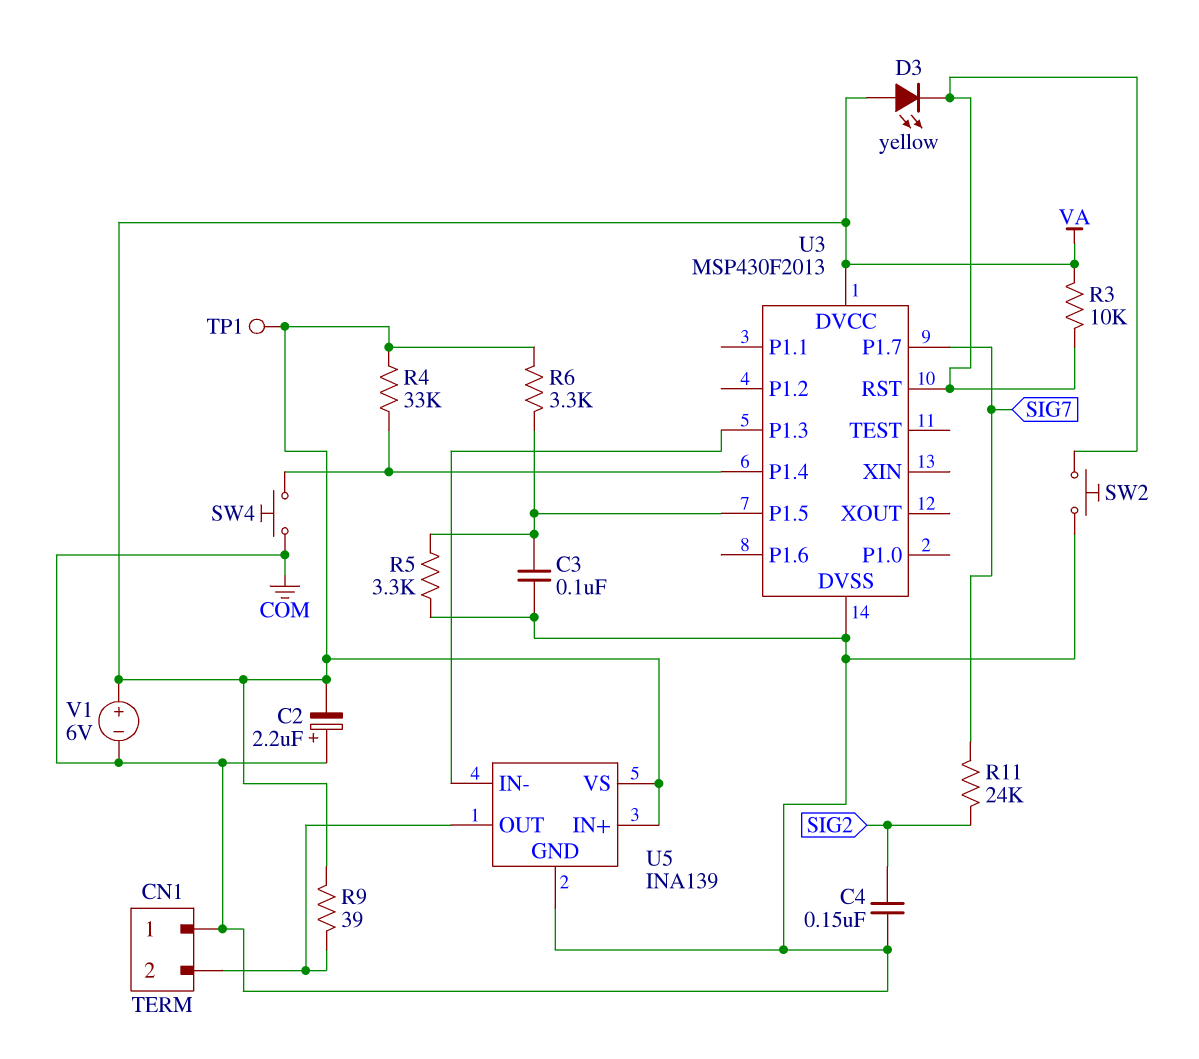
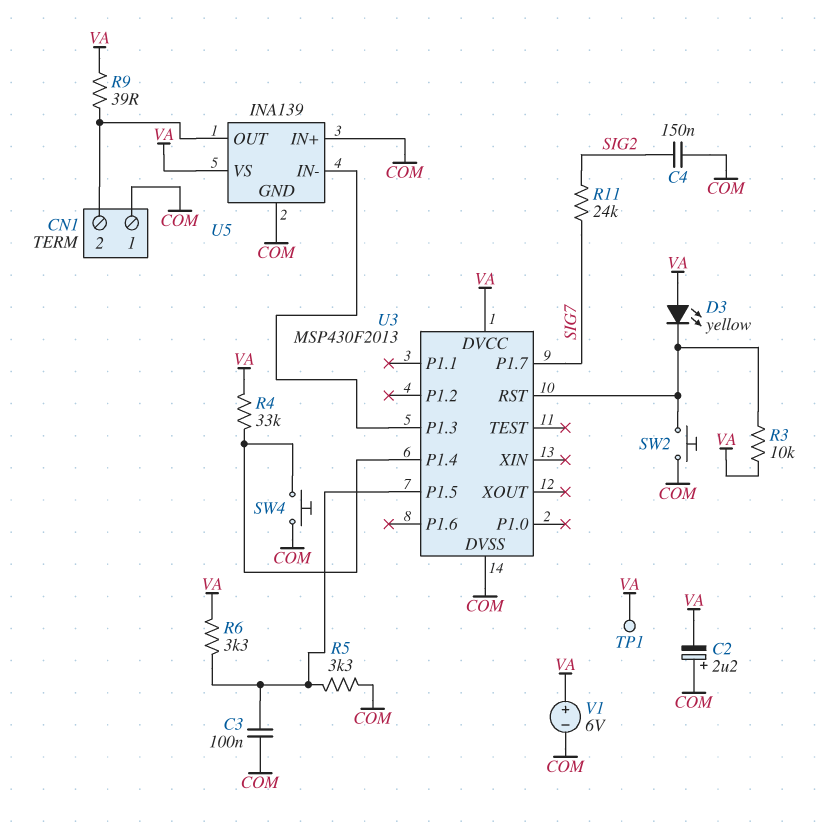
U5 pin IN+: VA -> COM

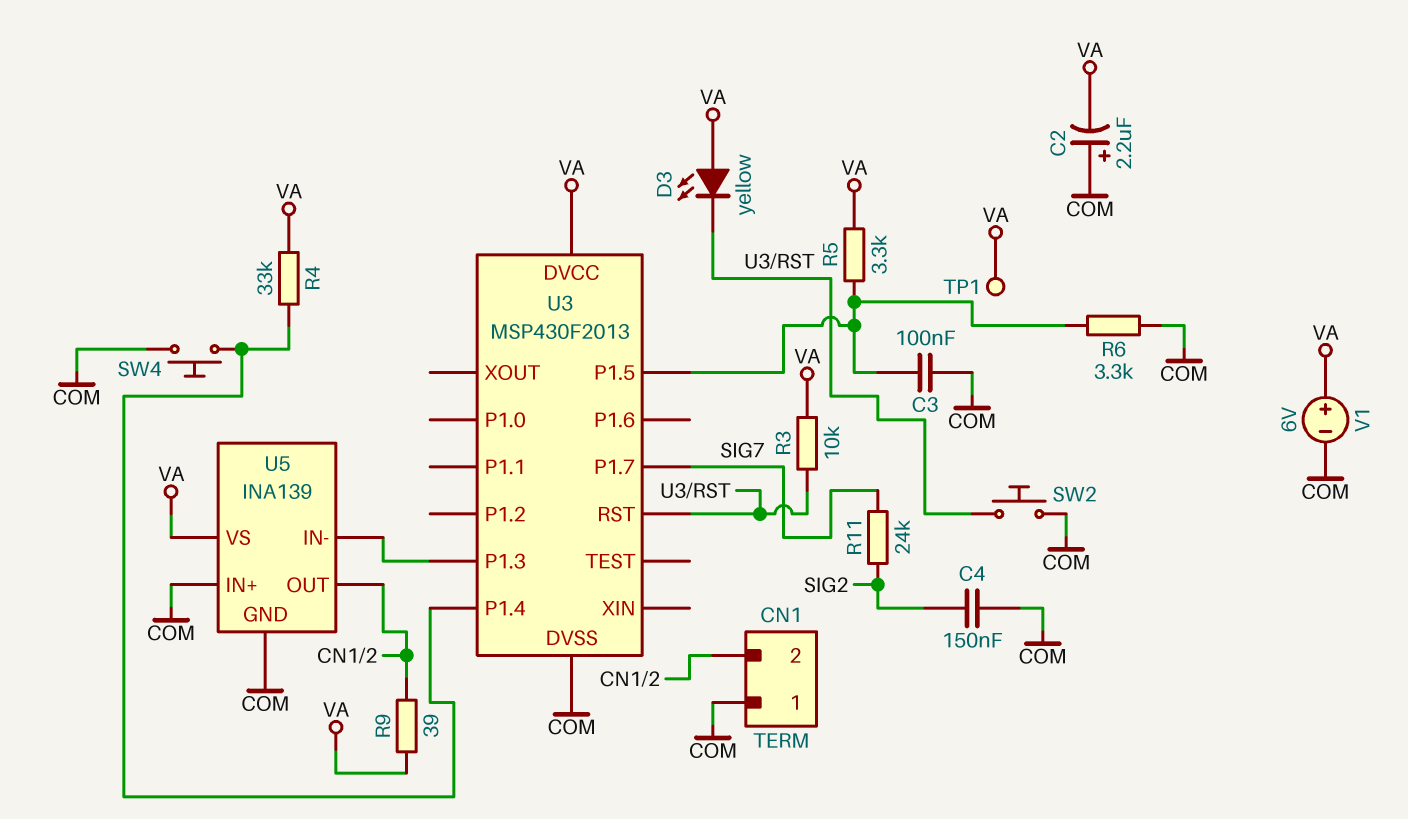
R5: 3.3k (COM, U3/P1.5) -> 3.3k (U3/P1.5, VA)
R6: 3.3k (U3/P1.5, VA) -> 3.3k (COM, U3/P1.5)

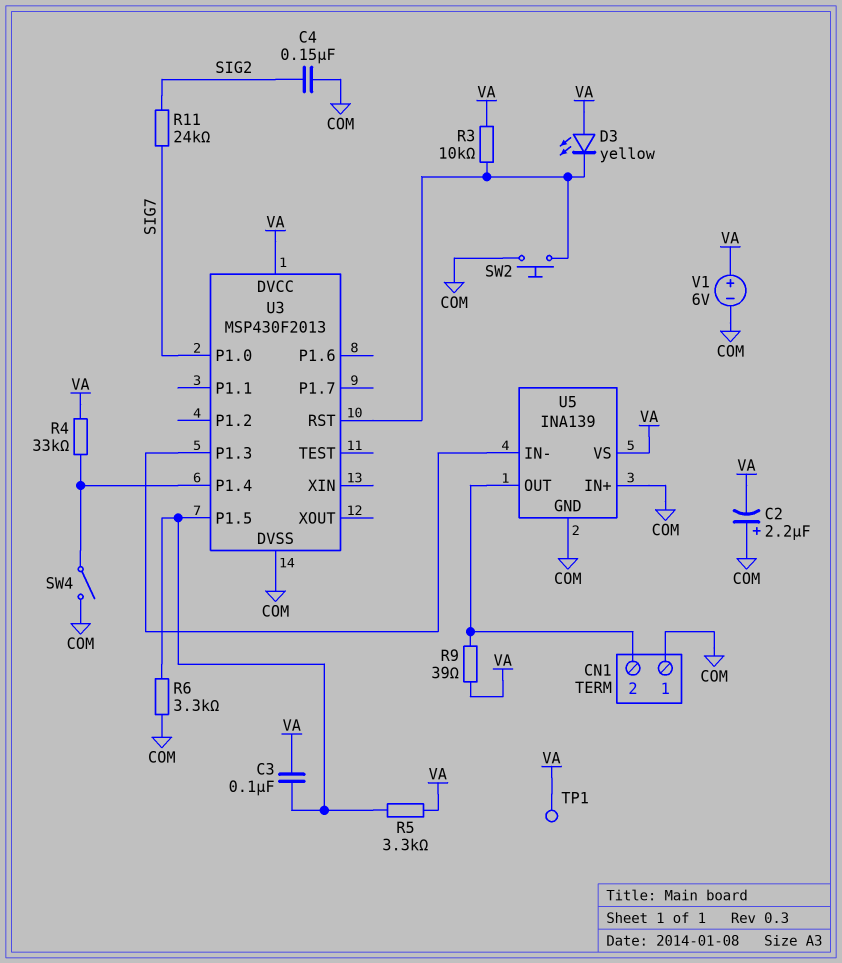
C3: 100nF (COM, U3/P1.5) -> 100nF (U3/P1.5, VA)
SW4: button (COM, U3/P1.4) -> switch (COM, U3/P1.4)
U3 pin P1.0: none -> SIG7
U3 pin P1.7: SIG7 -> none

